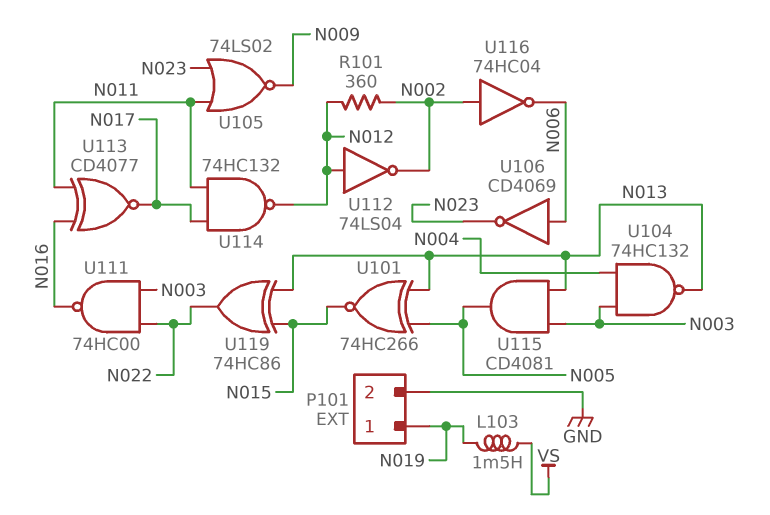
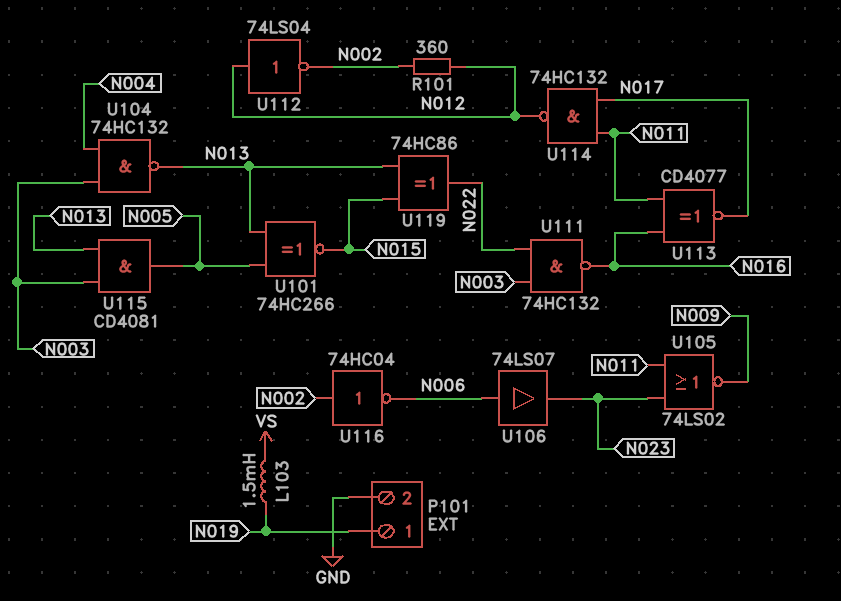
U106: NOT CD4069 (in N006, out N023) -> buffer 74LS07 (in N006, out N023)
U111: NAND 74HC00 (in N003, in N022, out N016) -> NAND 74HC132 (in N003, in N022, out N016)

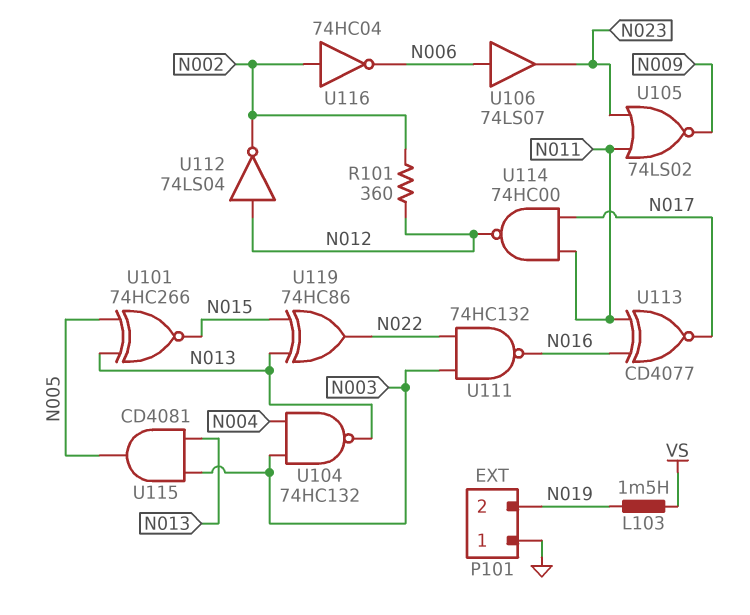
P101 pin 1: N019 -> GND
P101 pin 2: GND -> N019
U114: NAND 74HC132 (in N011, in N017, out N012) -> NAND 74HC00 (in N011, in N017, out N012)

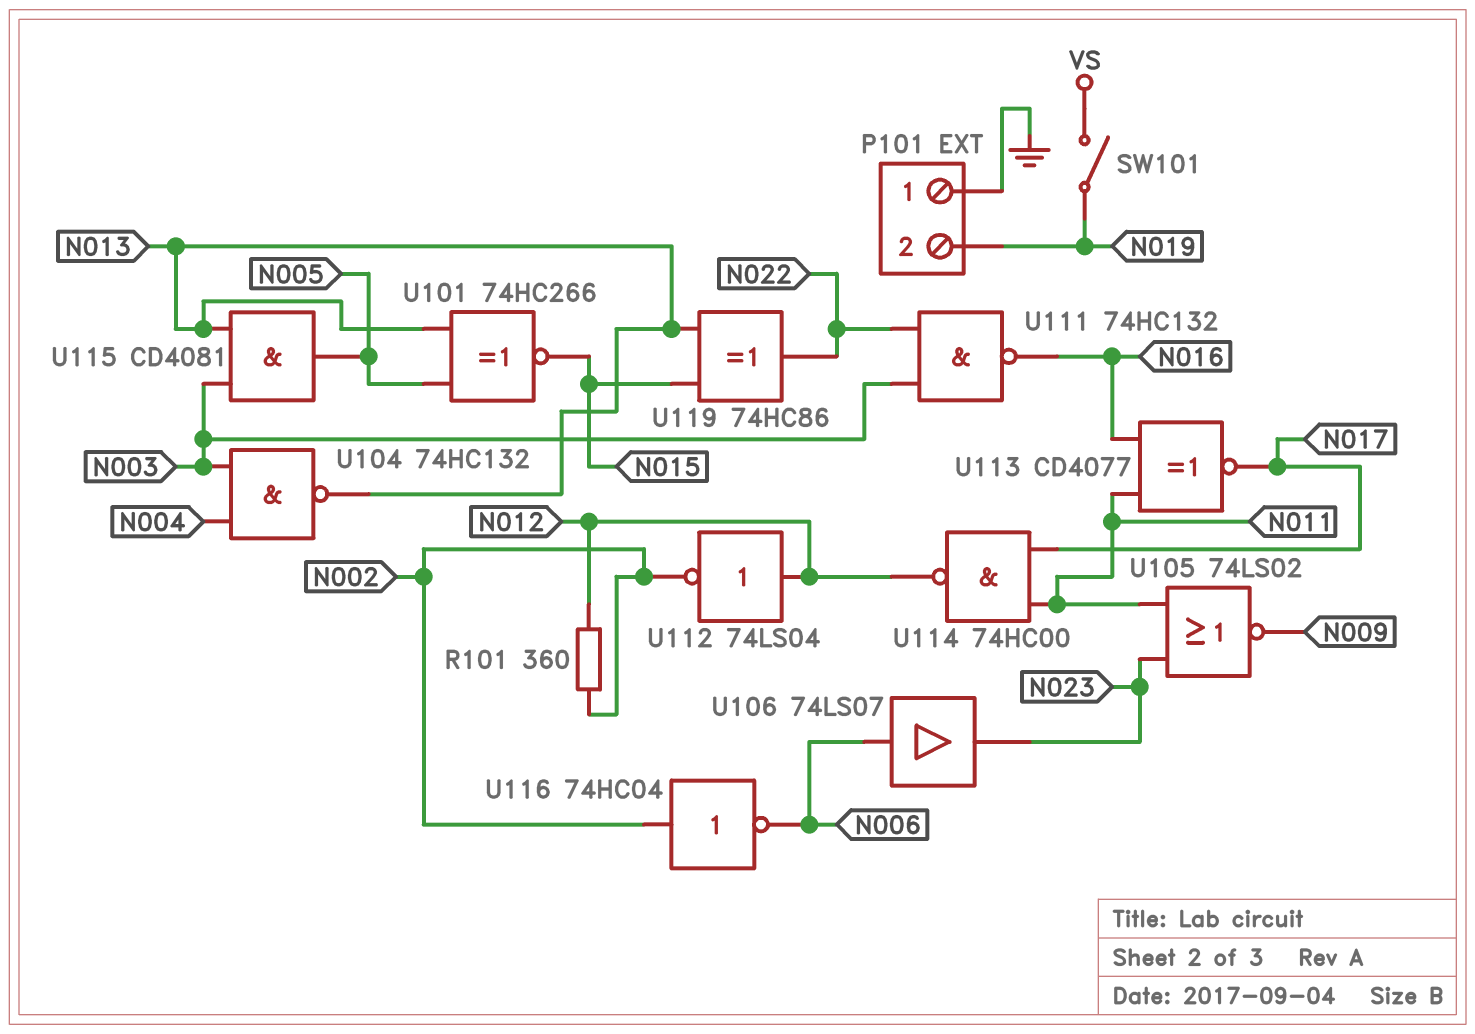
L103: 1.5mH (N019, VS) -> none
SW101: none -> switch (N019, VS)

